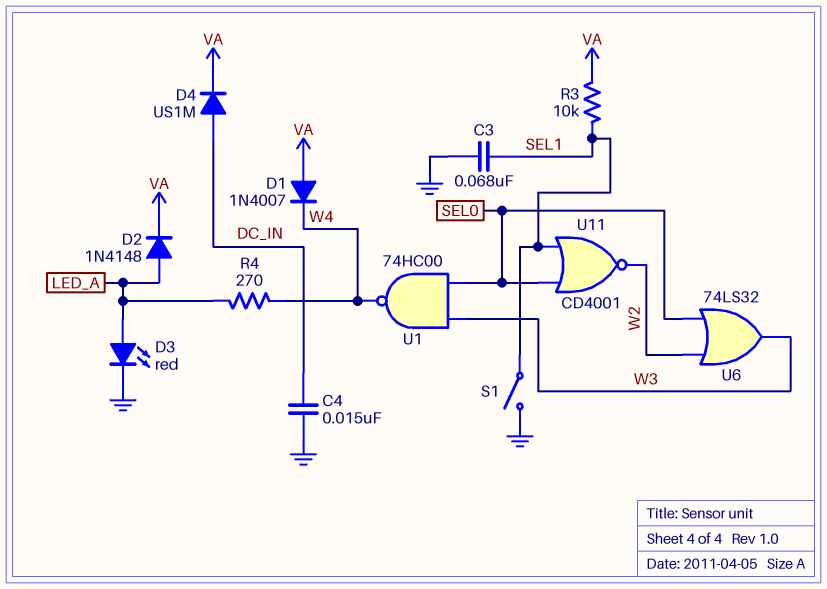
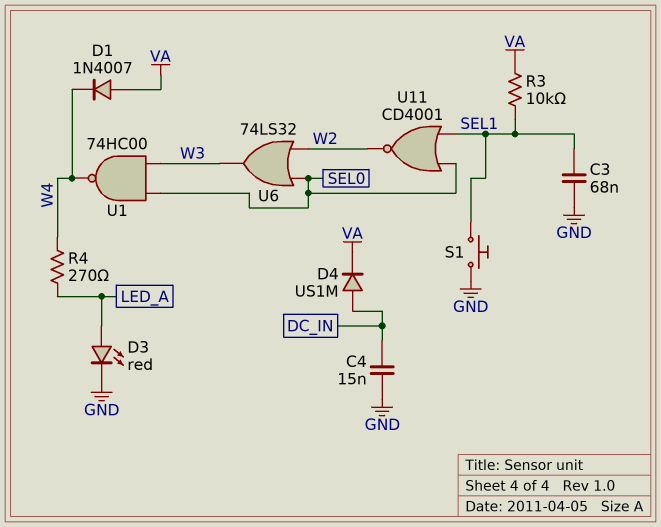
D2: diode 1N4148 (A LED_A, K VA) -> none
S1: switch (GND, SEL1) -> button (GND, SEL1)

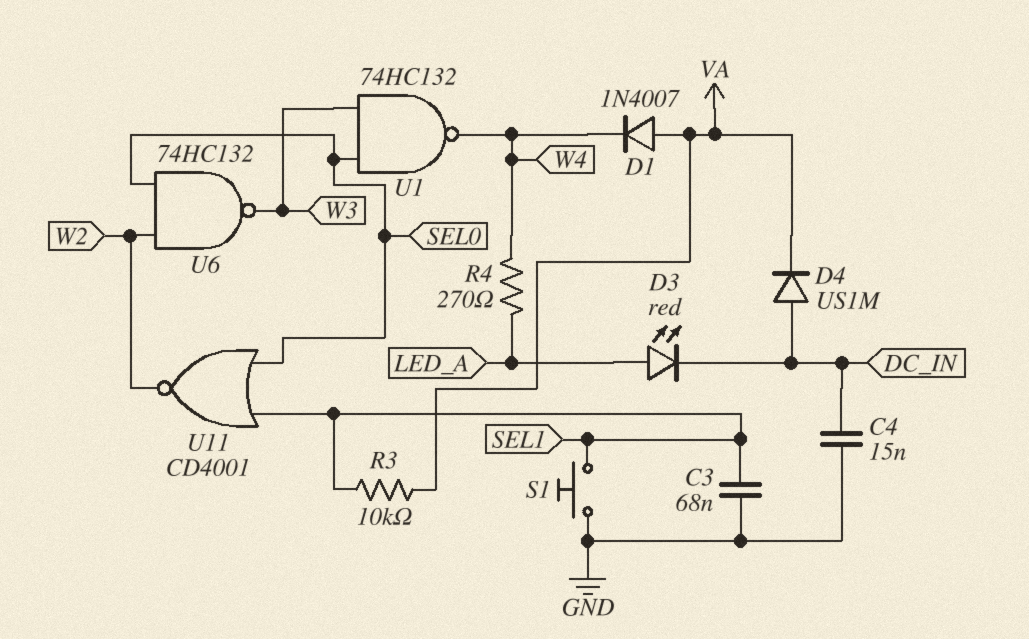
D3: LED red (A LED_A, K GND) -> LED red (A LED_A, K DC_IN)
U1: NAND 74HC00 (in SEL0, in W3, out W4) -> NAND 74HC132 (in SEL0, in W3, out W4)
U6: OR 74LS32 (in SEL0, in W2, out W3) -> NAND 74HC132 (in SEL0, in W2, out W3)

